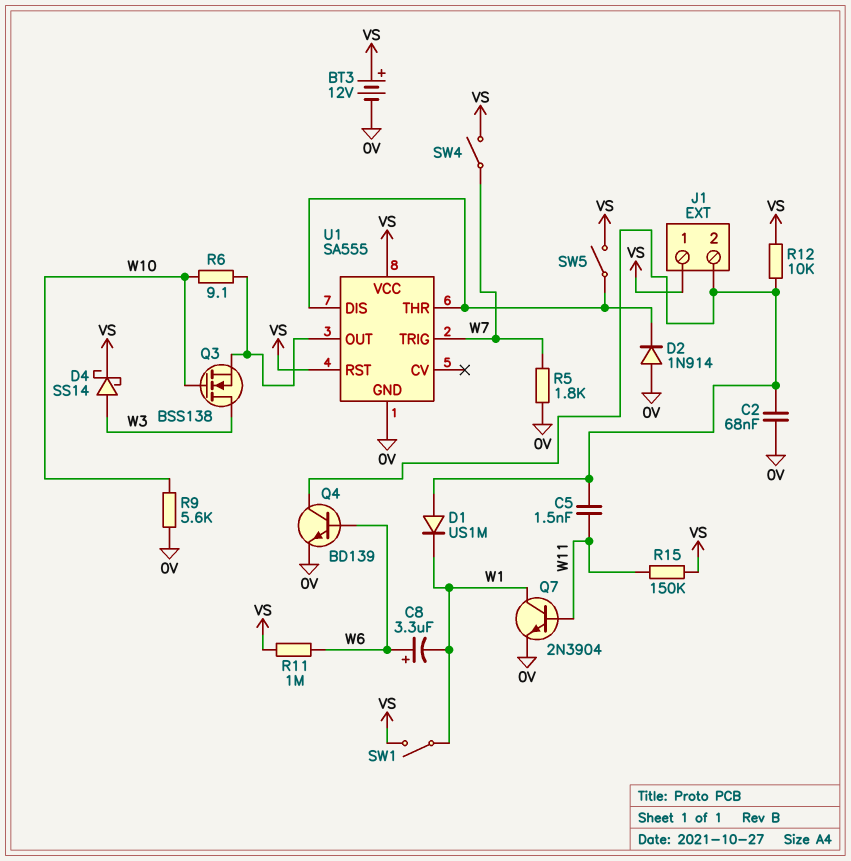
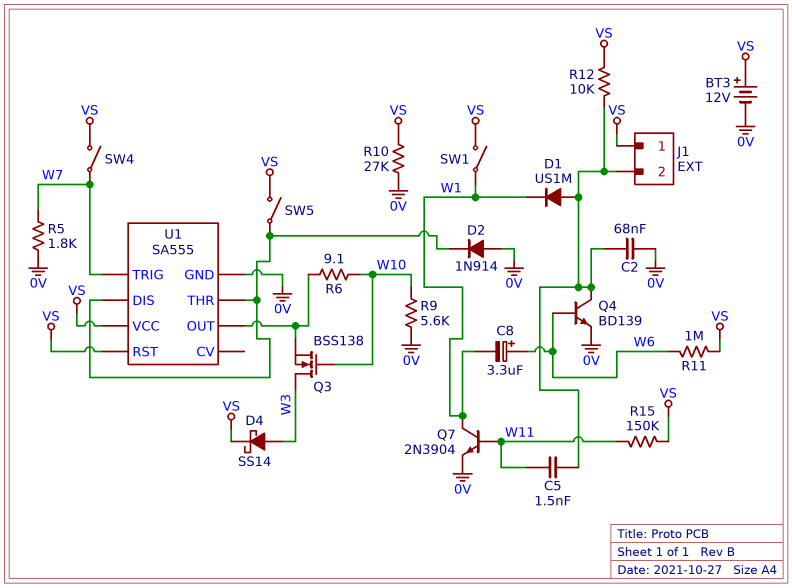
R10: none -> 27k (0V, VS)

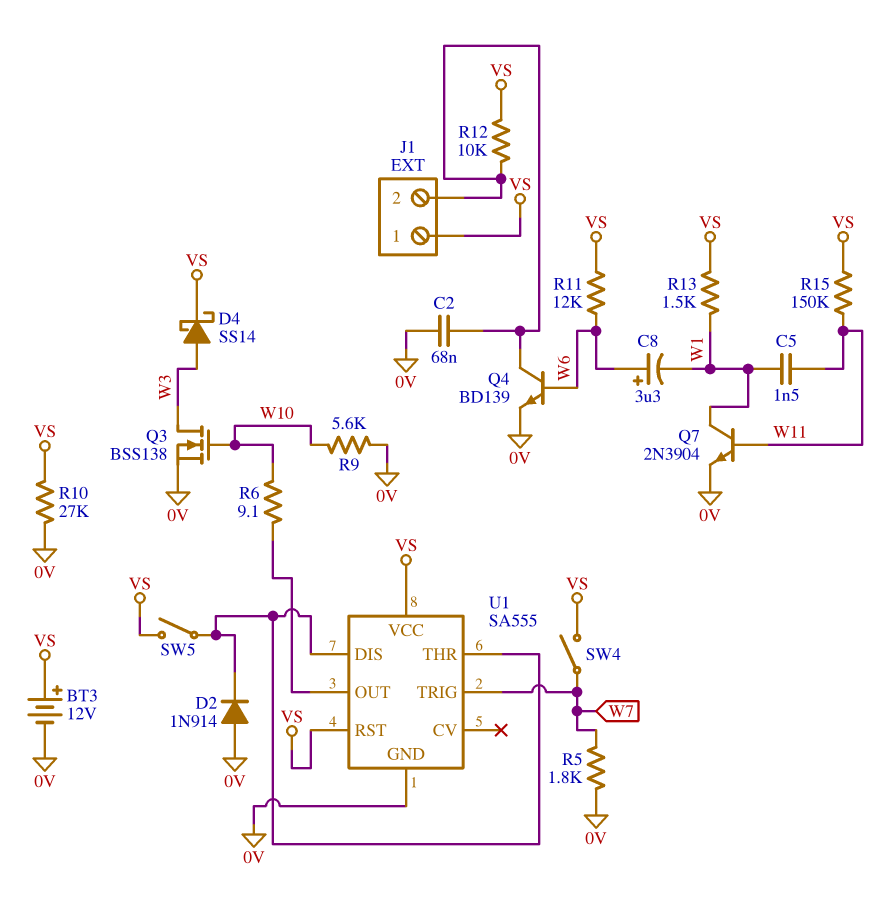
C5: 1.5nF (J1/2, W11) -> 1.5nF (W1, W11)
D1: diode US1M (A J1/2, K W1) -> none
Q3: NMOS BSS138 (G W10, D W3, S U1/OUT) -> NMOS BSS138 (G W10, D W3, S 0V)
R11: 1M (VS, W6) -> 12k (VS, W6)
R13: none -> 1.5k (VS, W1)
SW1: switch (VS, W1) -> none

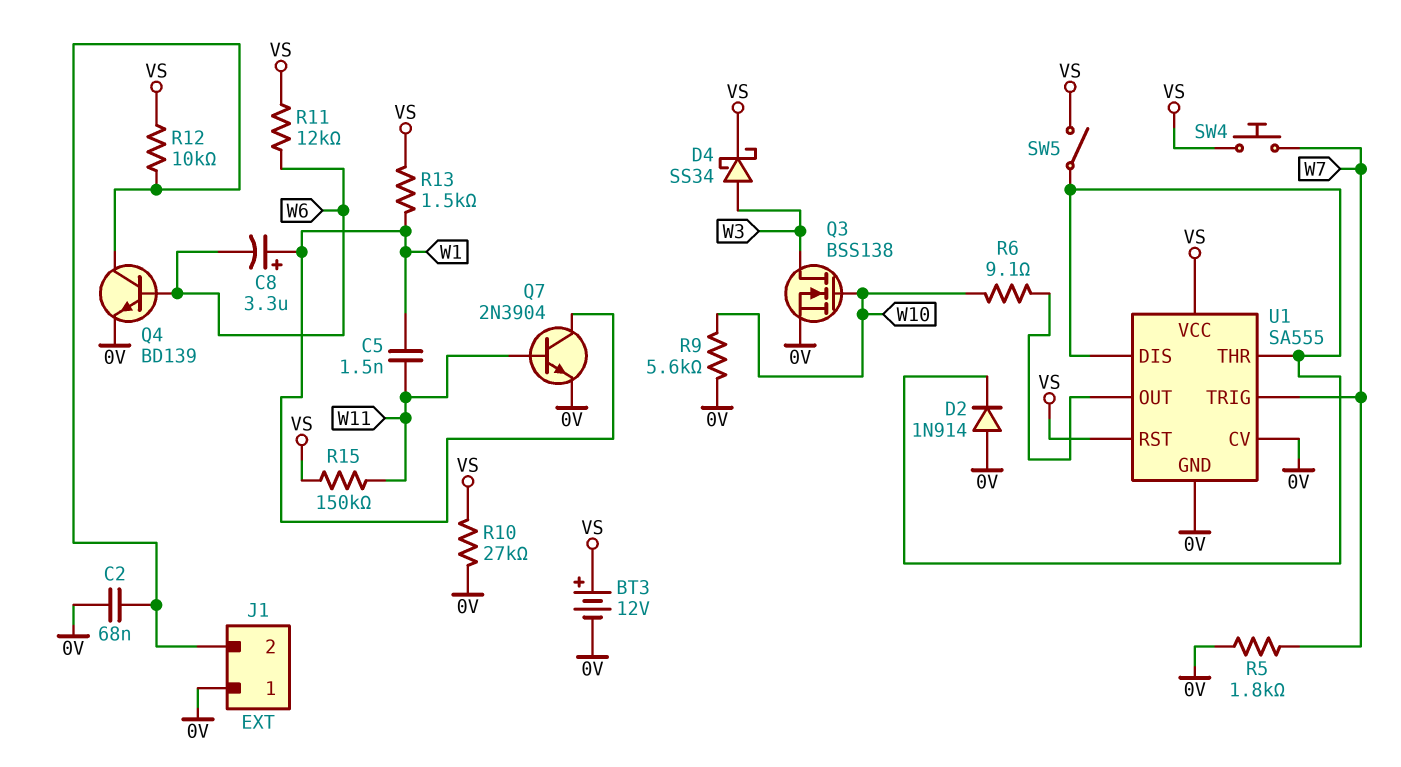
C8: 3.3uF (plus W6, minus W1) -> 3.3uF (plus W1, minus W6)
D4: schottky SS14 (A W3, K VS) -> schottky SS34 (A W3, K VS)
J1 pin 1: VS -> 0V
SW4: switch (VS, W7) -> button (VS, W7)
U1 pin CV: none -> 0V

